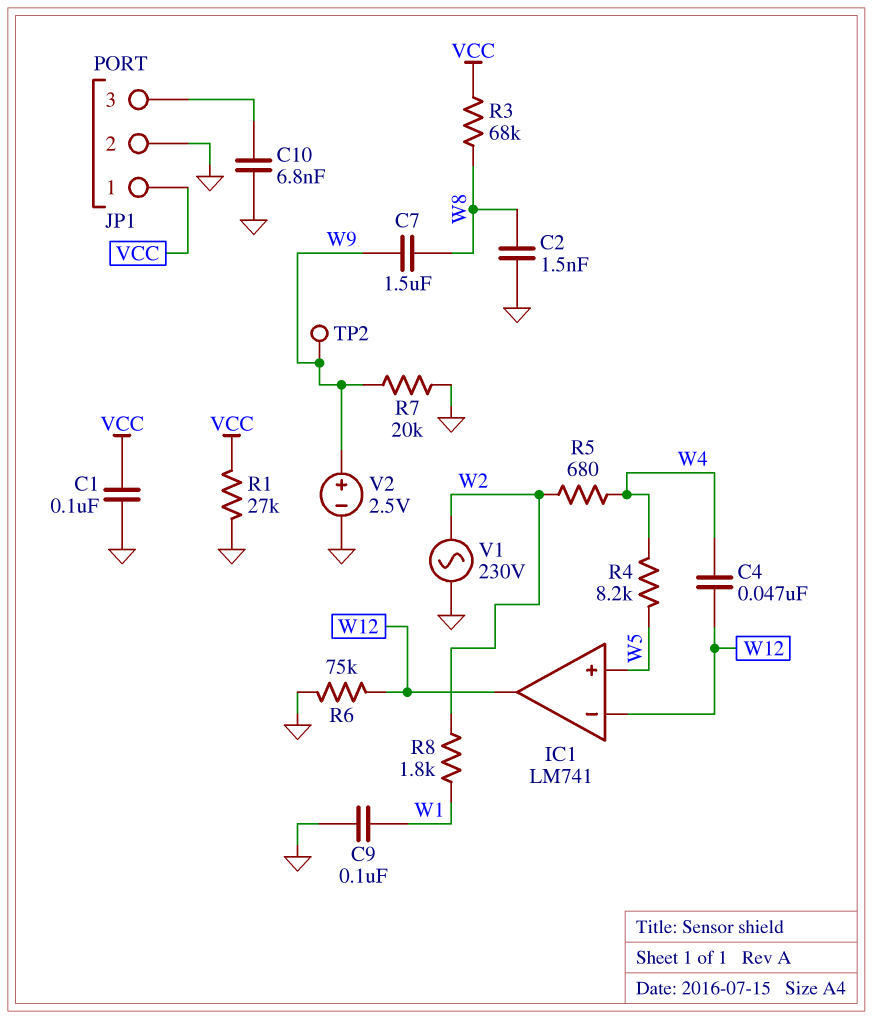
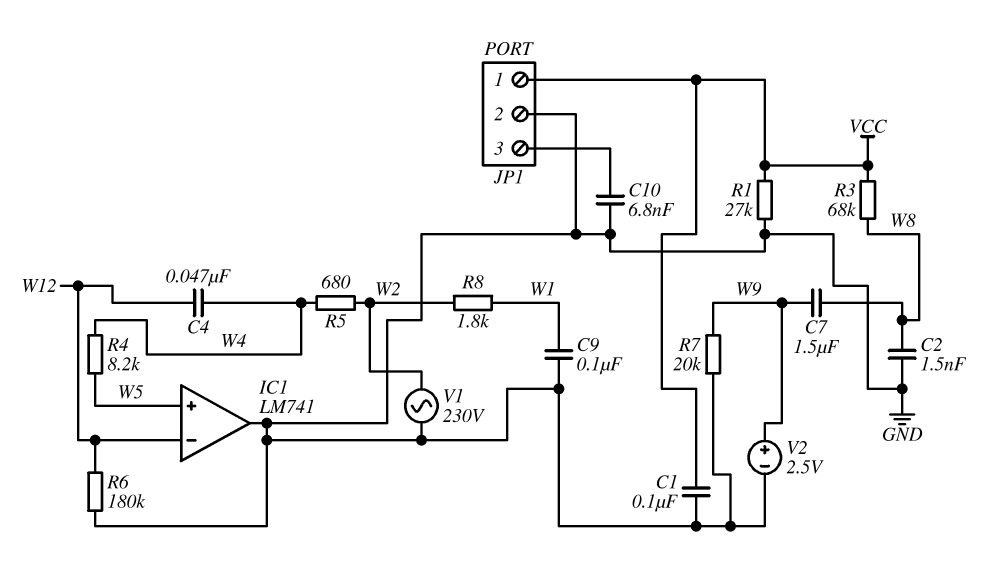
IC1 pin out: W12 -> GND
R6: 75k (GND, W12) -> 180k (GND, W12)
TP2: test point (W9) -> none

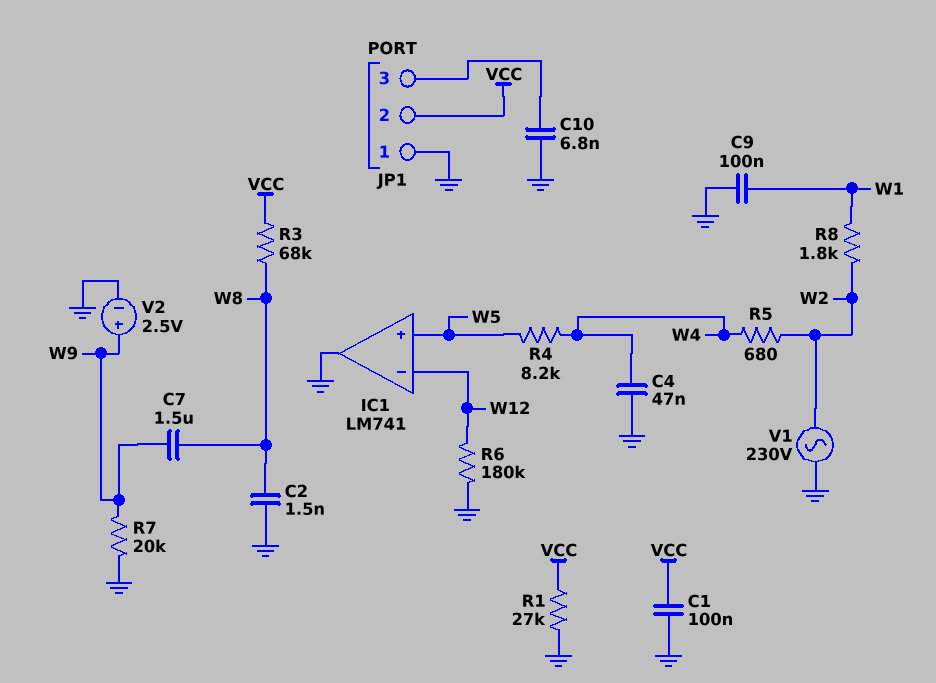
C4: 47nF (W4, W12) -> 47nF (GND, W4)
JP1 pin 1: VCC -> GND
JP1 pin 2: GND -> VCC

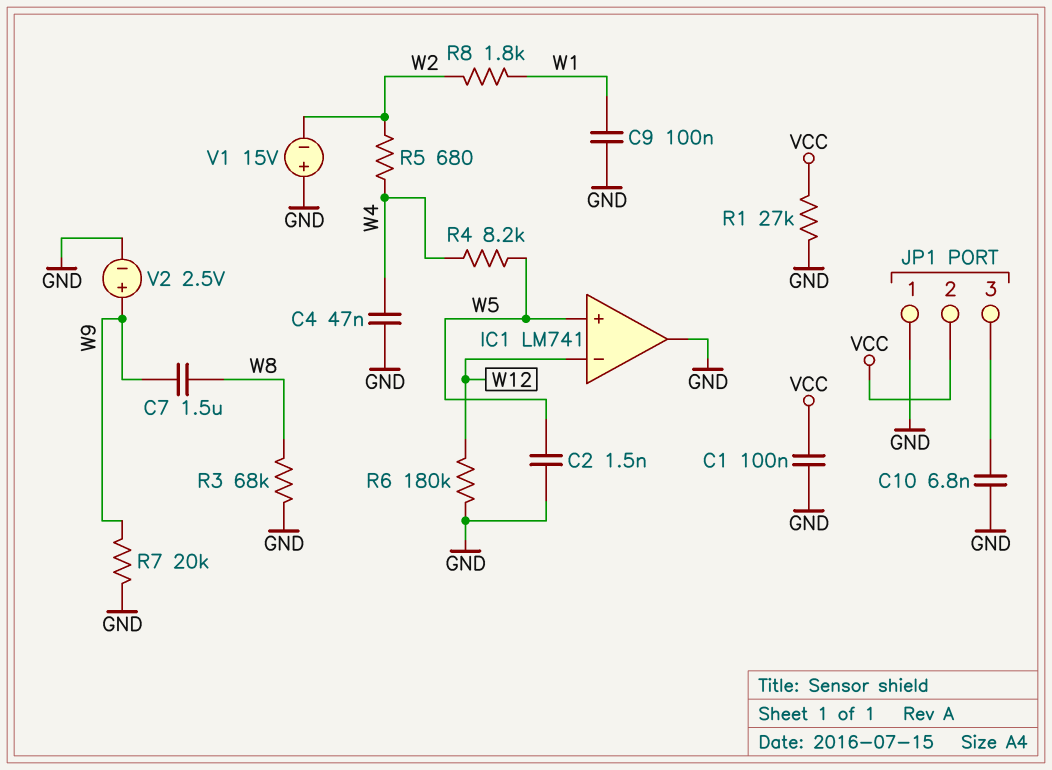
C2: 1.5nF (GND, W8) -> 1.5nF (GND, W5)
R3: 68k (VCC, W8) -> 68k (GND, W8)
V1: AC 230V (GND, W2) -> 15V (plus GND, minus W2)

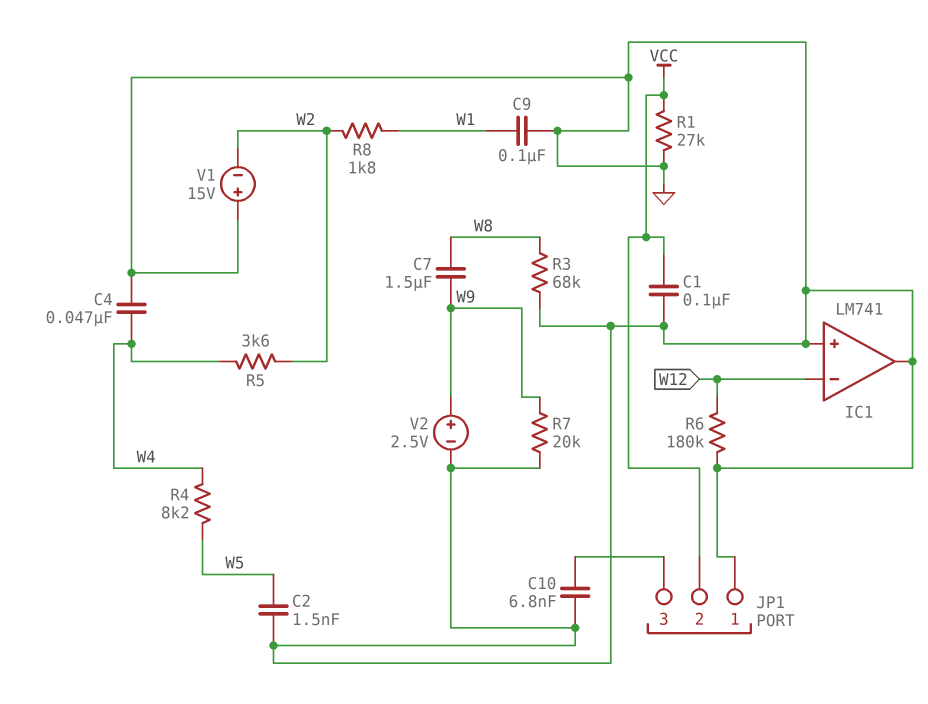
IC1 pin in+: W5 -> GND
R5: 680 (W2, W4) -> 3.6k (W2, W4)

